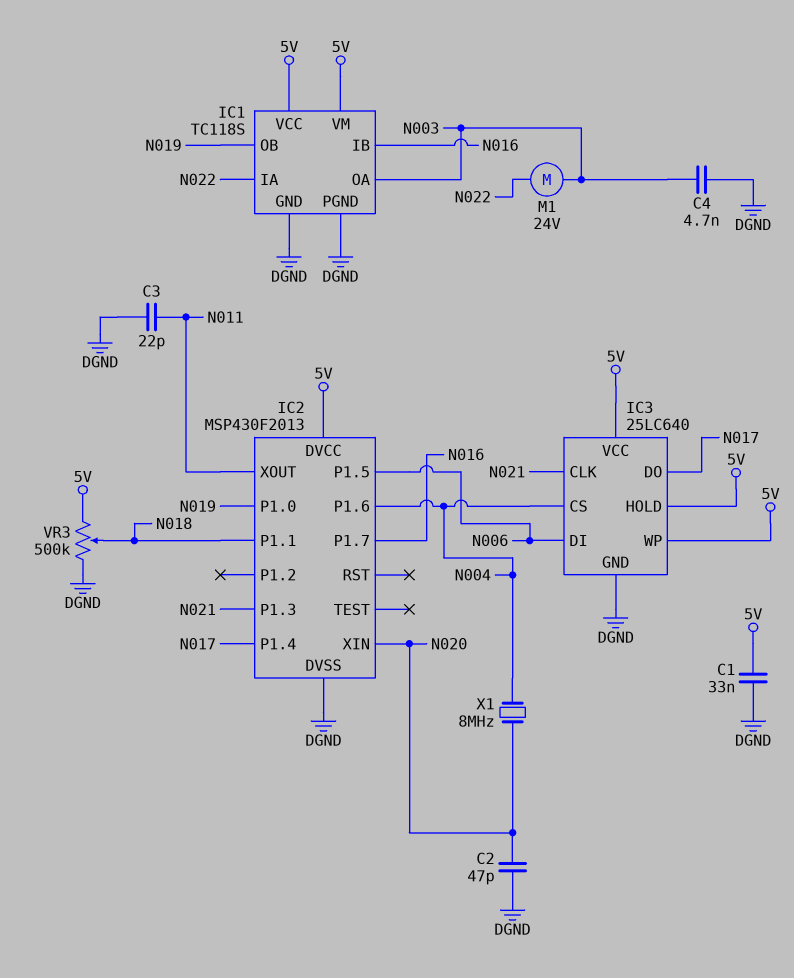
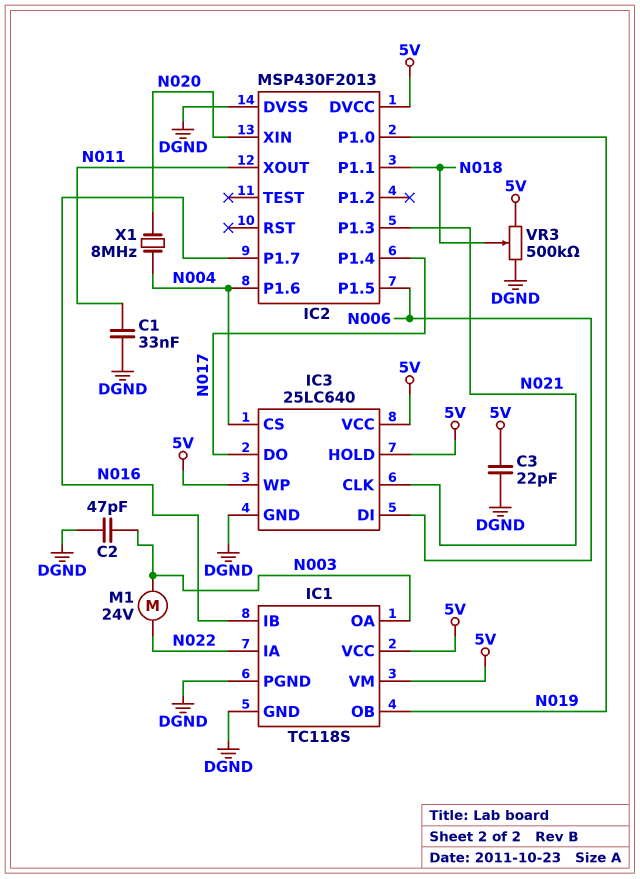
C1: 33nF (5V, DGND) -> 33nF (DGND, N011)
C2: 47pF (DGND, N020) -> 47pF (DGND, N003)
C3: 22pF (DGND, N011) -> 22pF (5V, DGND)
C4: 4.7nF (DGND, N003) -> none

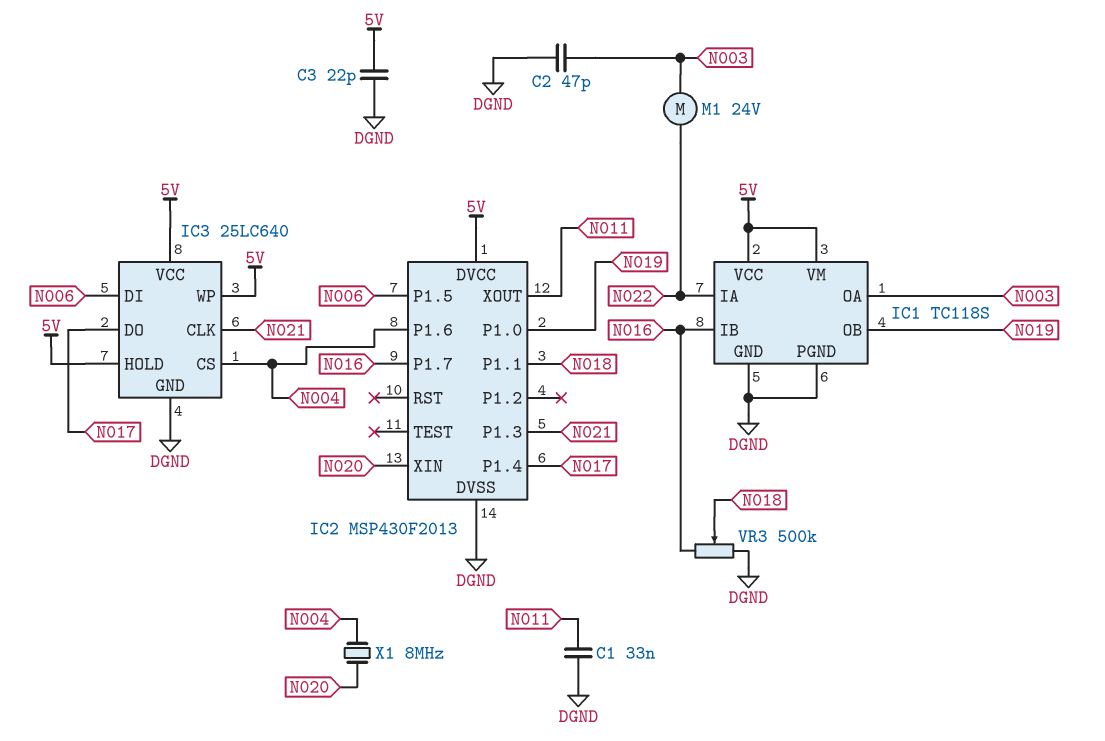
VR3: 500k (5V, DGND, wiper N018) -> 500k (DGND, N016, wiper N018)

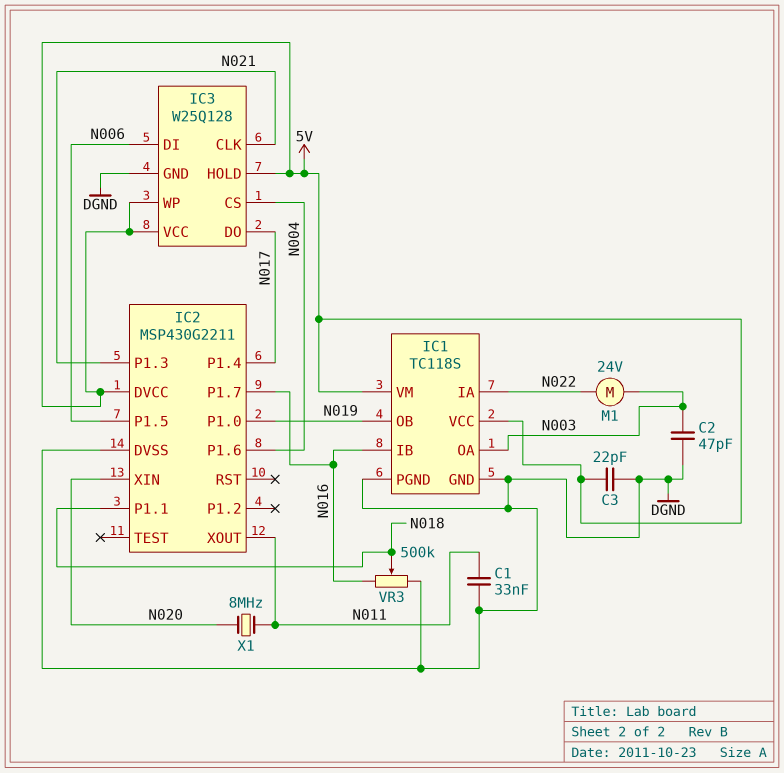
IC2: MSP430F2013 -> MSP430G2211
IC3: 25LC640 -> W25Q128
X1: 8MHz (N004, N020) -> 8MHz (N011, N020)

